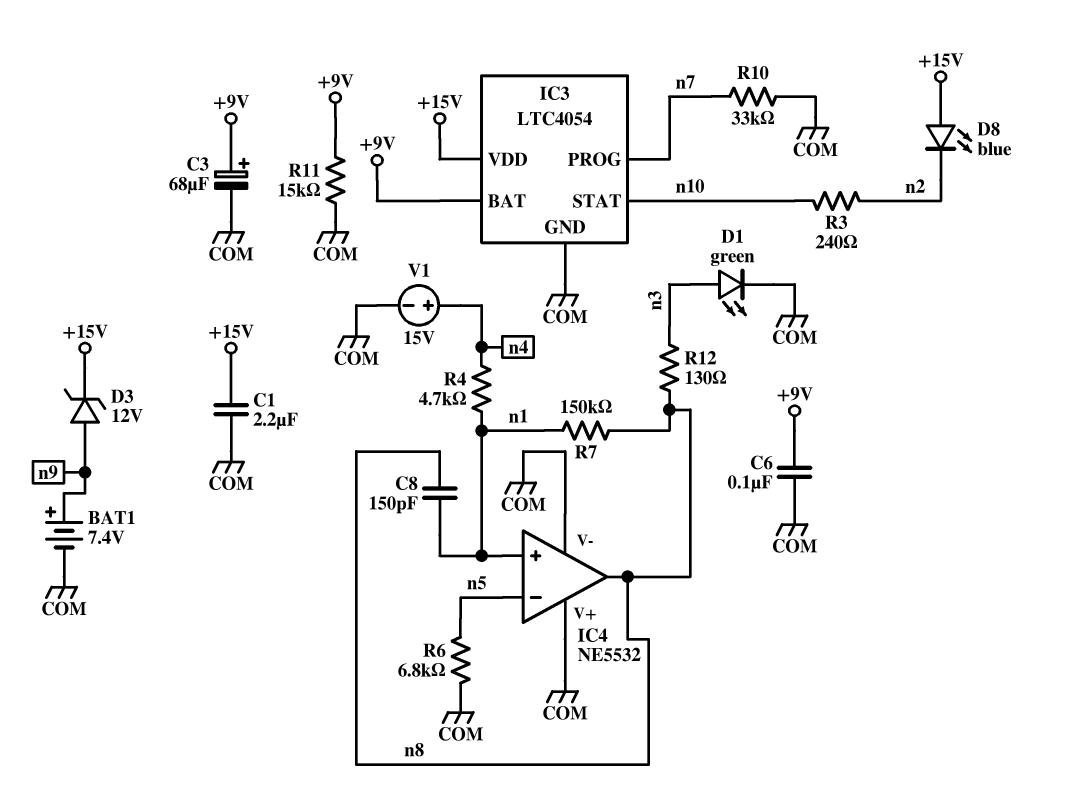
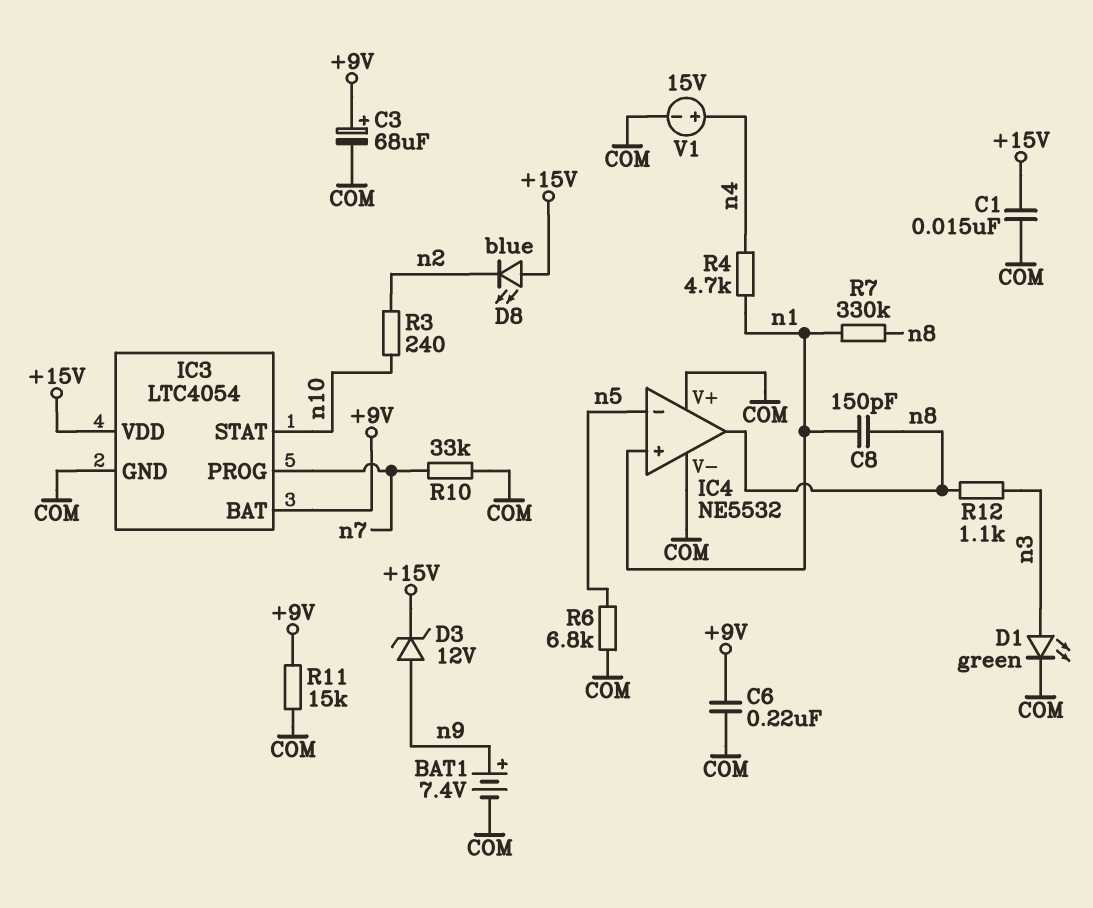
C1: 2.2uF (+15V, COM) -> 15nF (+15V, COM)
C6: 100nF (+9V, COM) -> 220nF (+9V, COM)
R7: 150k (n1, n8) -> 330k (n1, n8)
R12: 130 (n3, n8) -> 1.1k (n3, n8)

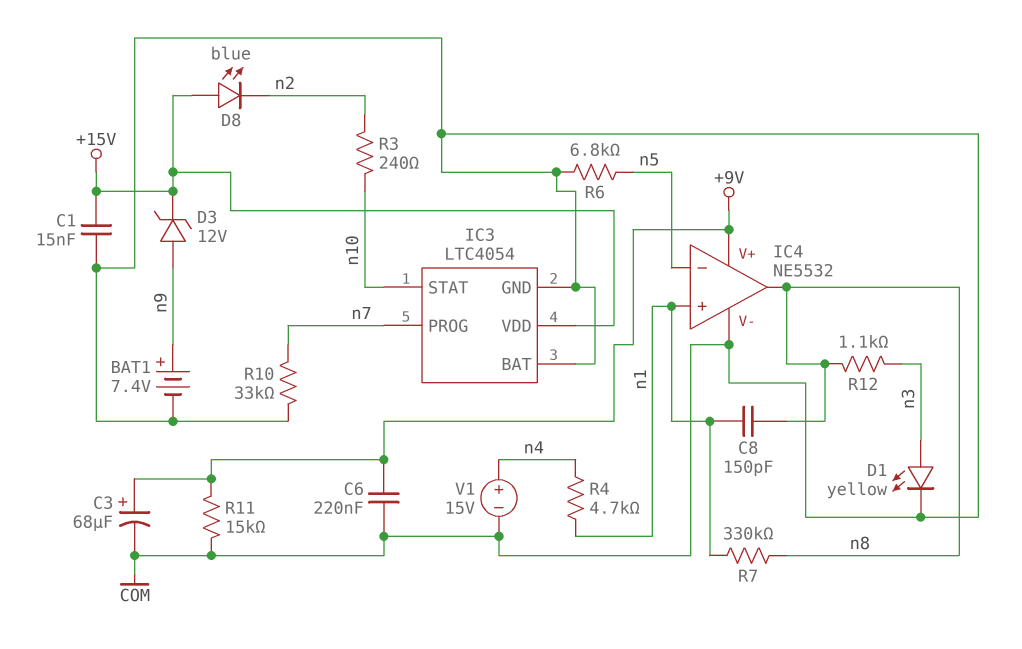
D1: LED green (A n3, K COM) -> LED yellow (A n3, K COM)
IC3 pin BAT: +9V -> COM
IC4 pin V+: COM -> +9V

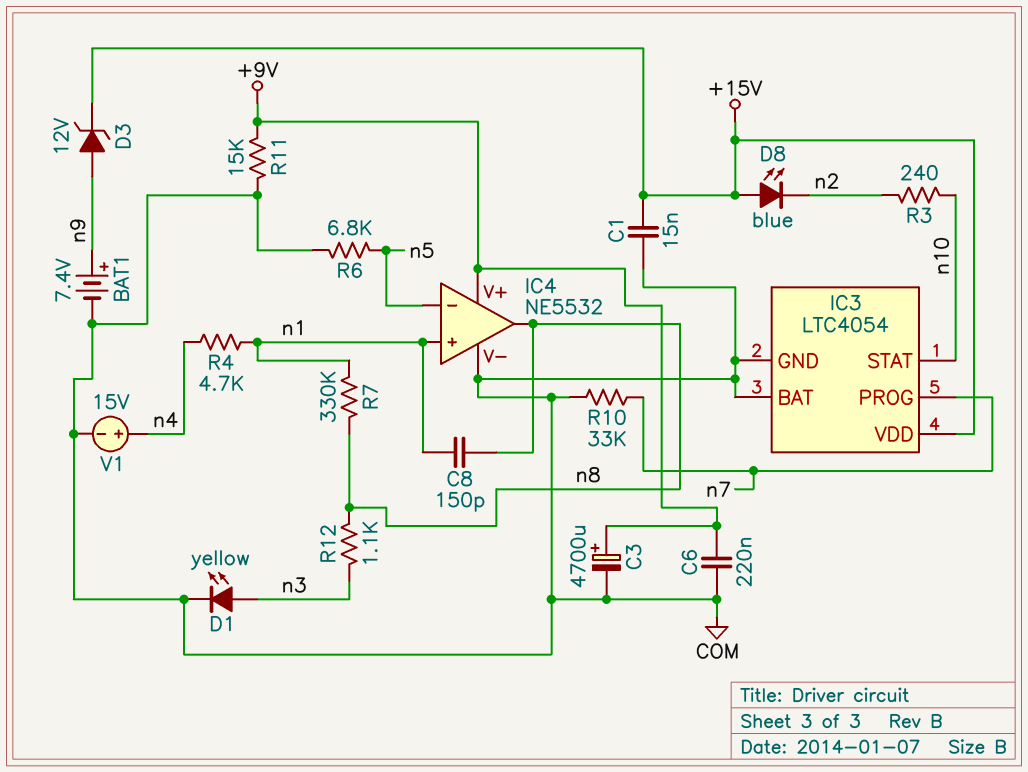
C3: 68uF (plus +9V, minus COM) -> 4700uF (plus +9V, minus COM)

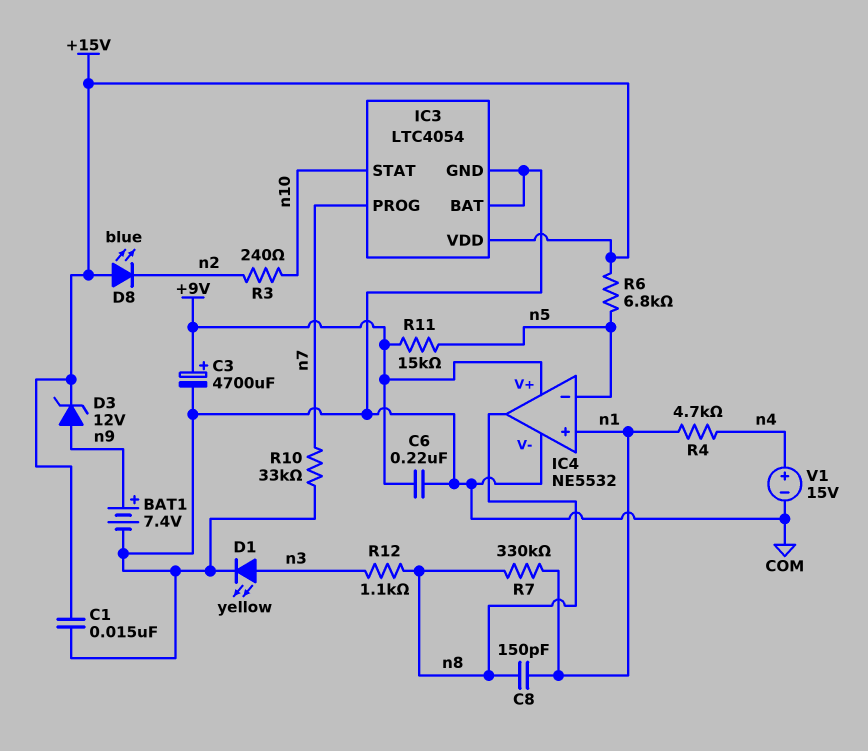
R6: 6.8k (COM, n5) -> 6.8k (+15V, n5)
R11: 15k (+9V, COM) -> 15k (+9V, n5)

